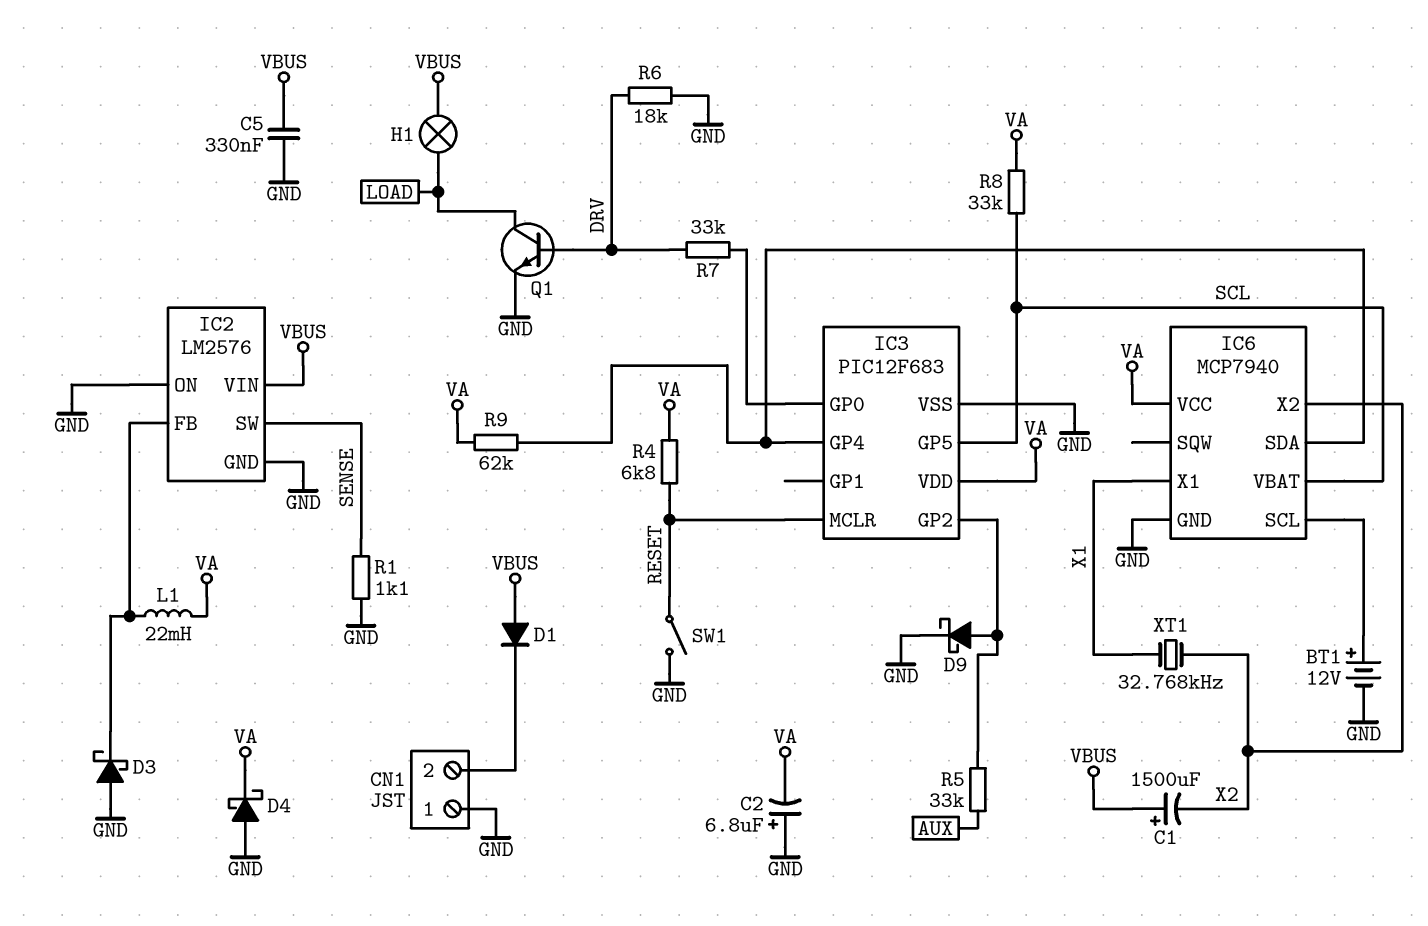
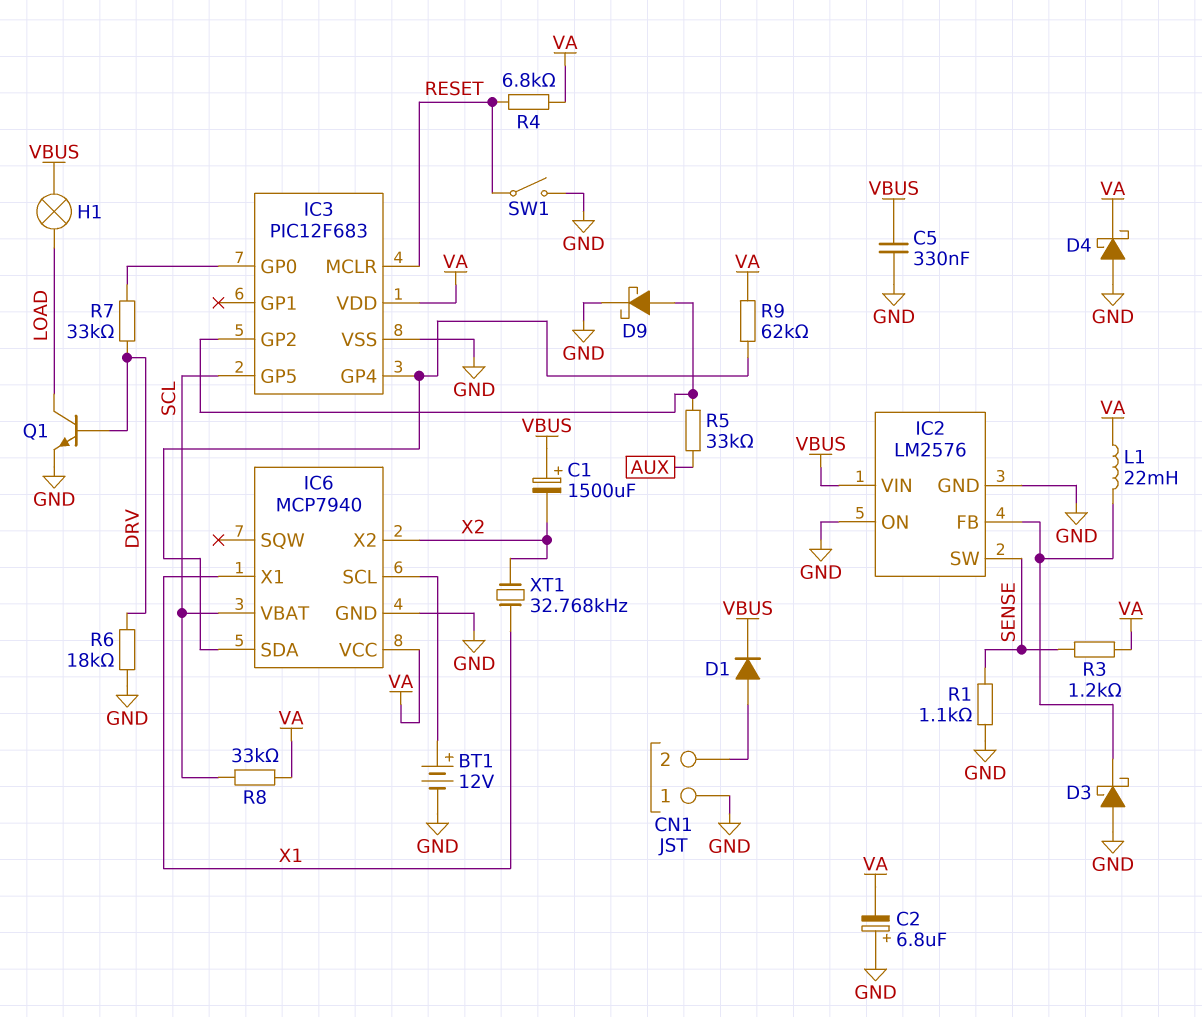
D1: diode (A VBUS, K CN1/2) -> diode (A CN1/2, K VBUS)
R3: none -> 1.2k (SENSE, VA)

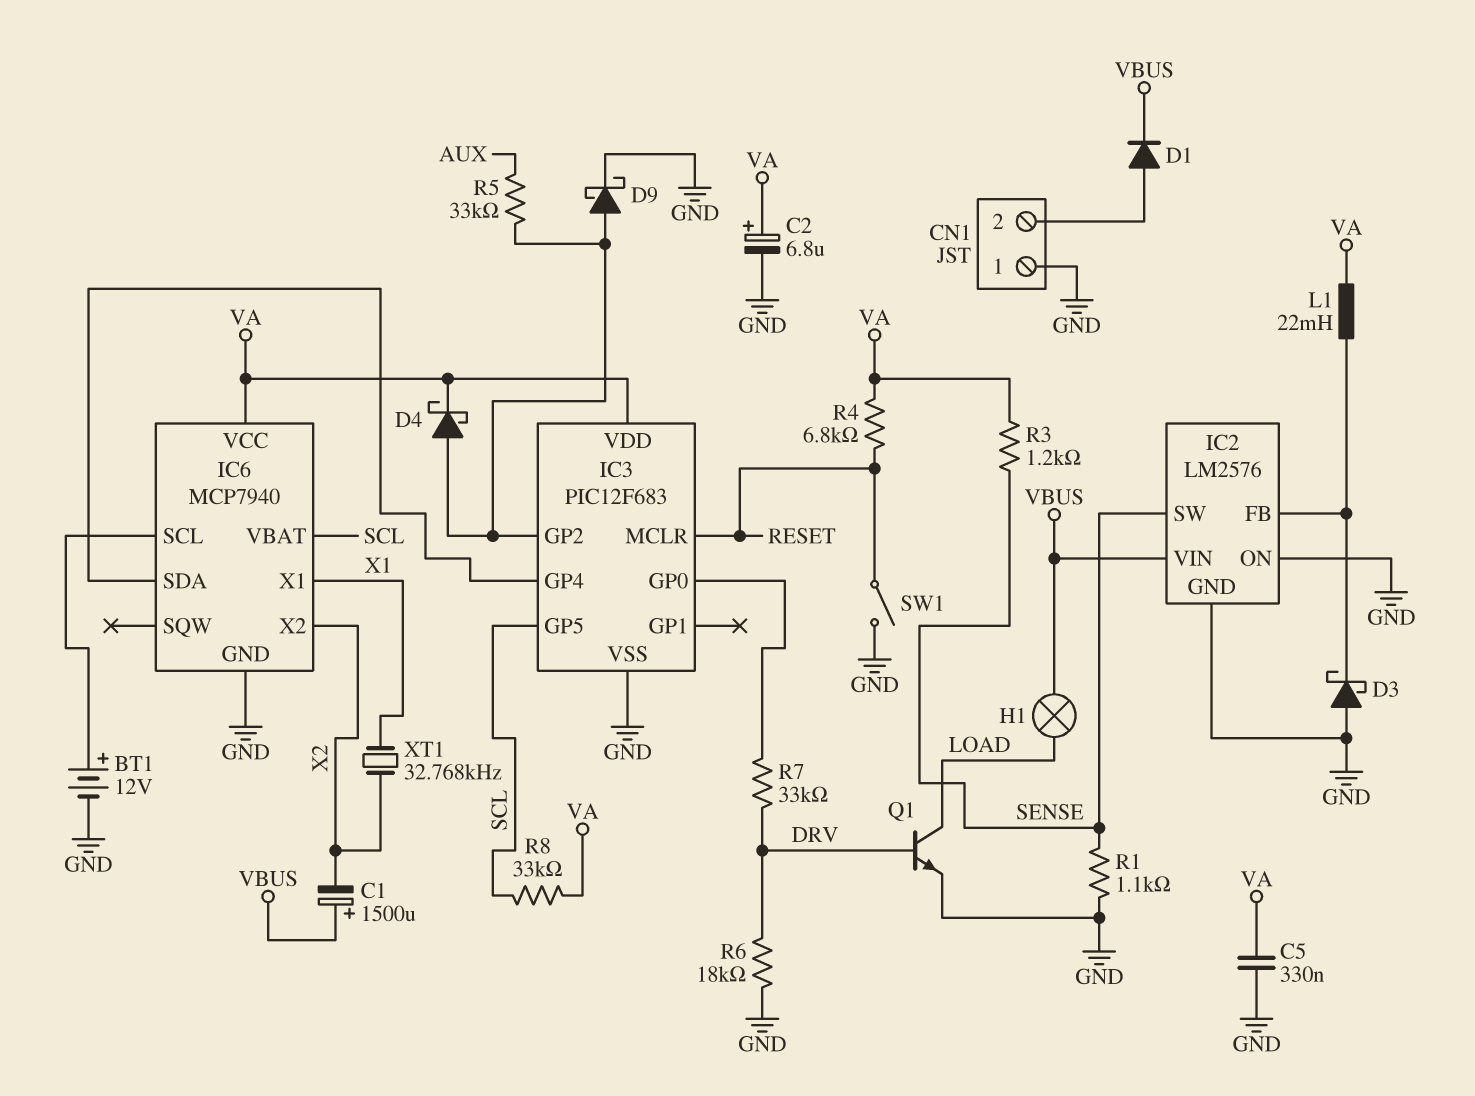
C2: 6.8uF (plus GND, minus VA) -> 6.8uF (plus VA, minus GND)
C5: 330nF (GND, VBUS) -> 330nF (GND, VA)
D4: schottky (A GND, K VA) -> schottky (A IC3/GP2, K VA)
R9: 62k (IC3/GP4, VA) -> none

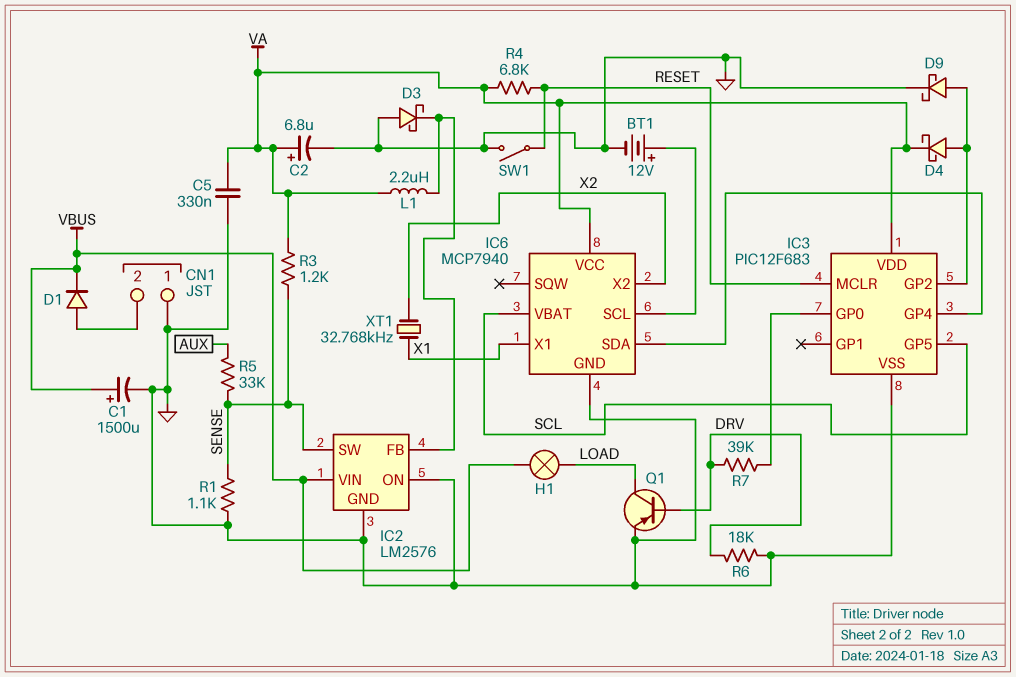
C1: 1500uF (plus VBUS, minus X2) -> 1500uF (plus VBUS, minus GND)
L1: 22mH (IC2/FB, VA) -> 2.2uH (IC2/FB, VA)
Q1: NPN (B DRV, C LOAD, E GND) -> PNP (B DRV, C LOAD, E GND)
R5: 33k (AUX, IC3/GP2) -> 33k (AUX, SENSE)
R7: 33k (DRV, IC3/GP0) -> 39k (DRV, IC3/GP0)
R8: 33k (SCL, VA) -> none

